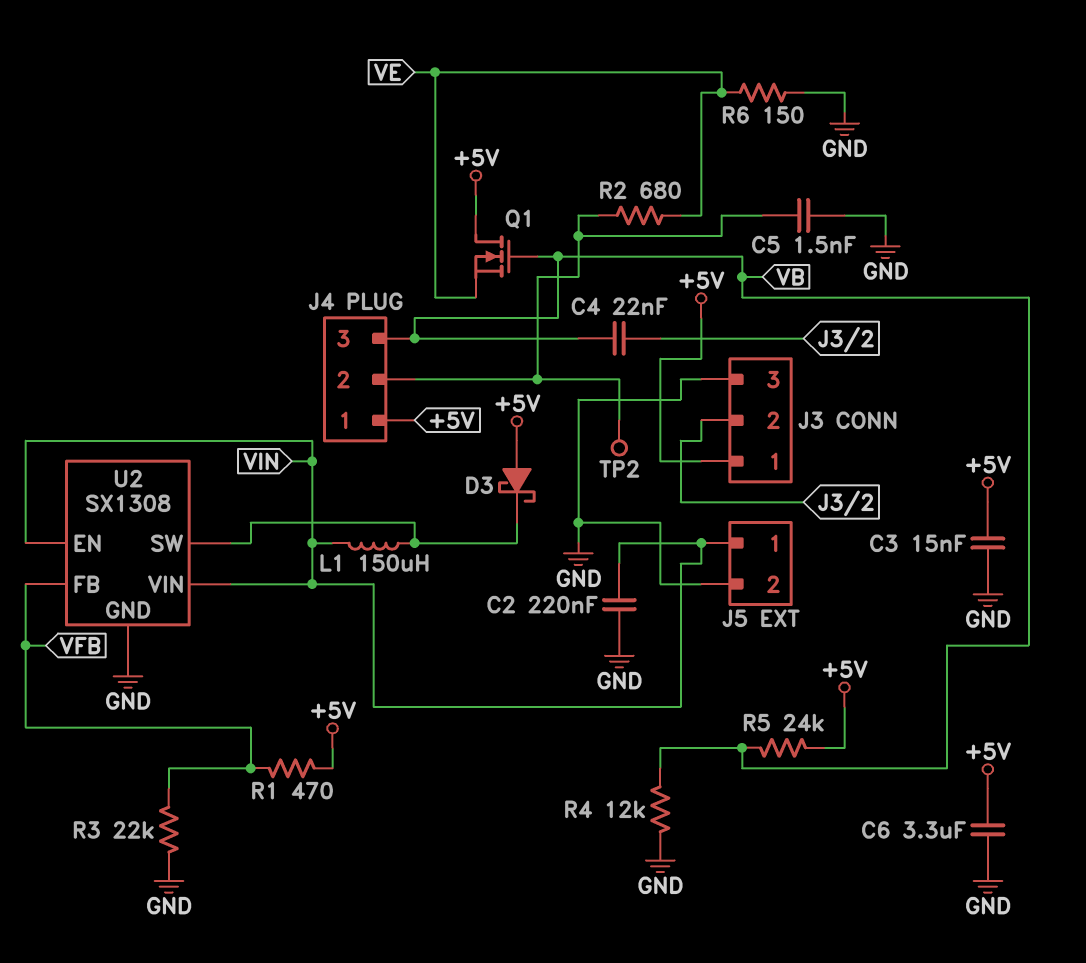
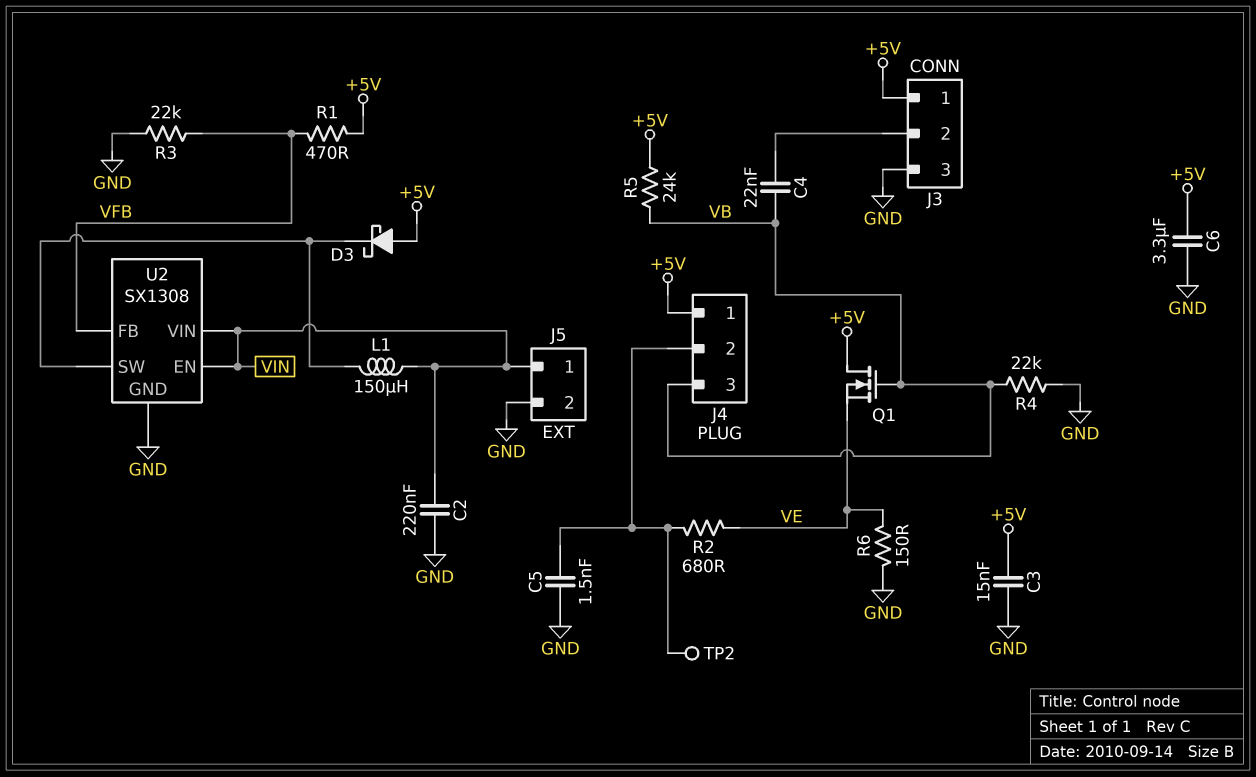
R4: 12k (GND, VB) -> 22k (GND, VB)

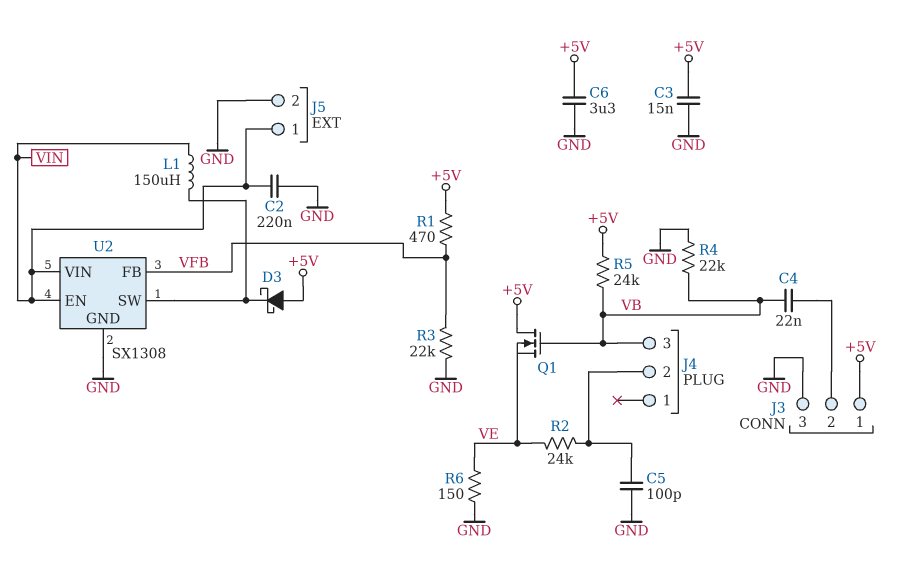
C5: 1.5nF (GND, J4/2) -> 100pF (GND, J4/2)
J4 pin 1: +5V -> none
R2: 680 (J4/2, VE) -> 24k (J4/2, VE)
TP2: test point (J4/2) -> none

